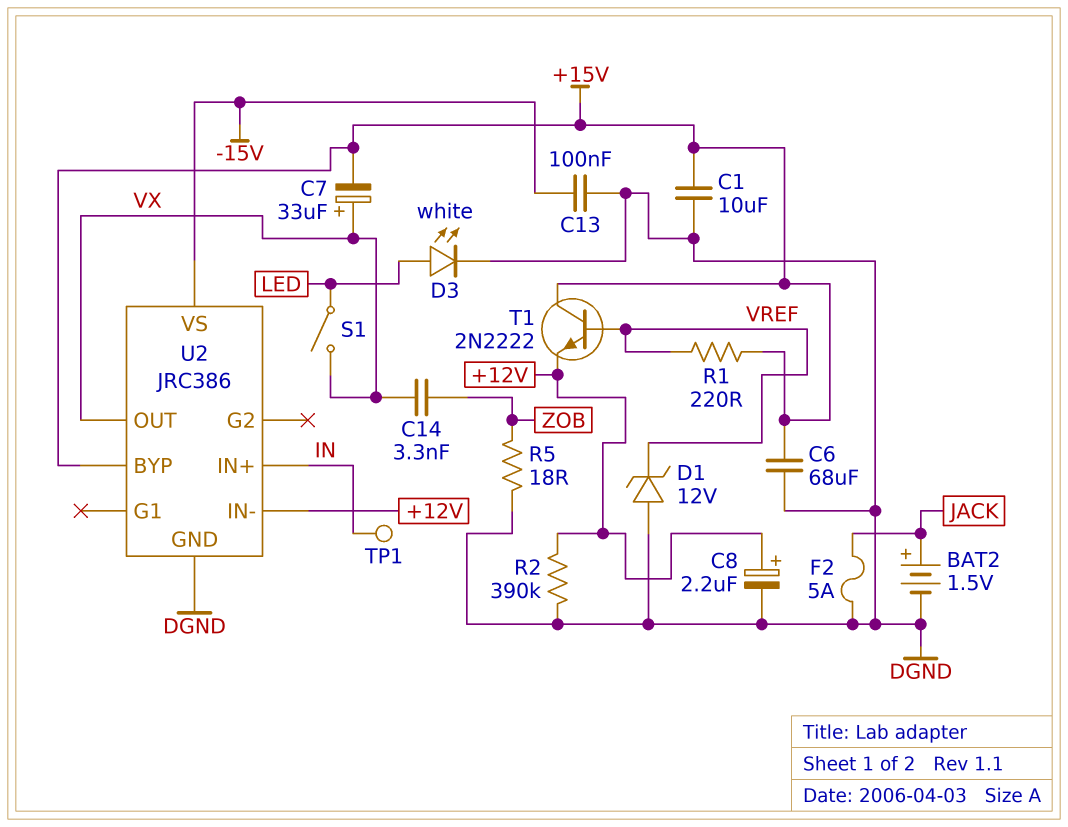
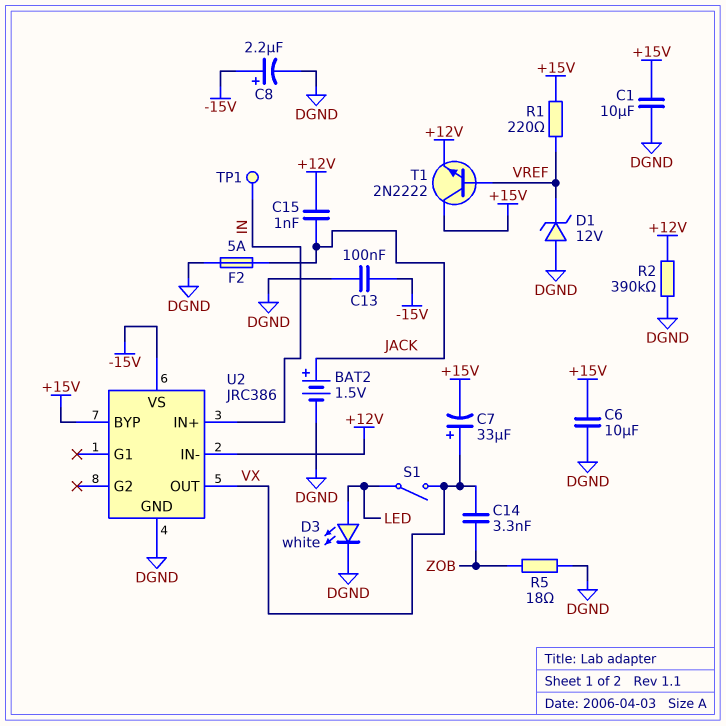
C6: 68uF (+15V, DGND) -> 10uF (+15V, DGND)
C8: 2.2uF (plus +12V, minus DGND) -> 2.2uF (plus -15V, minus DGND)
C15: none -> 1nF (+12V, JACK)

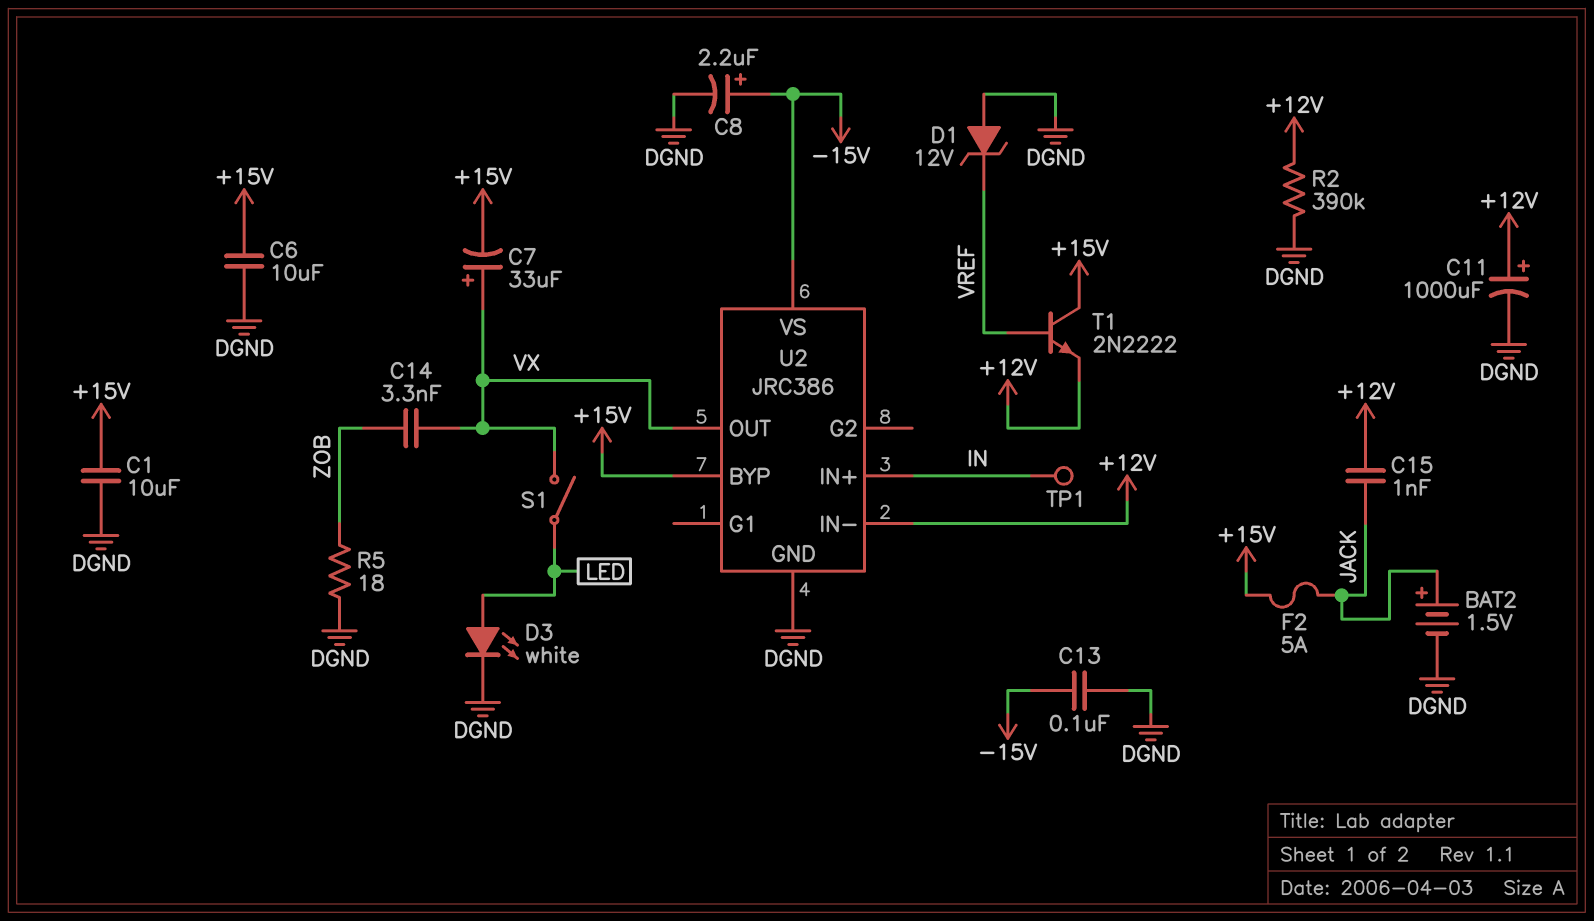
C11: none -> 1000uF (plus +12V, minus DGND)
F2: 5A (DGND, JACK) -> 5A (+15V, JACK)
R1: 220 (+15V, VREF) -> none

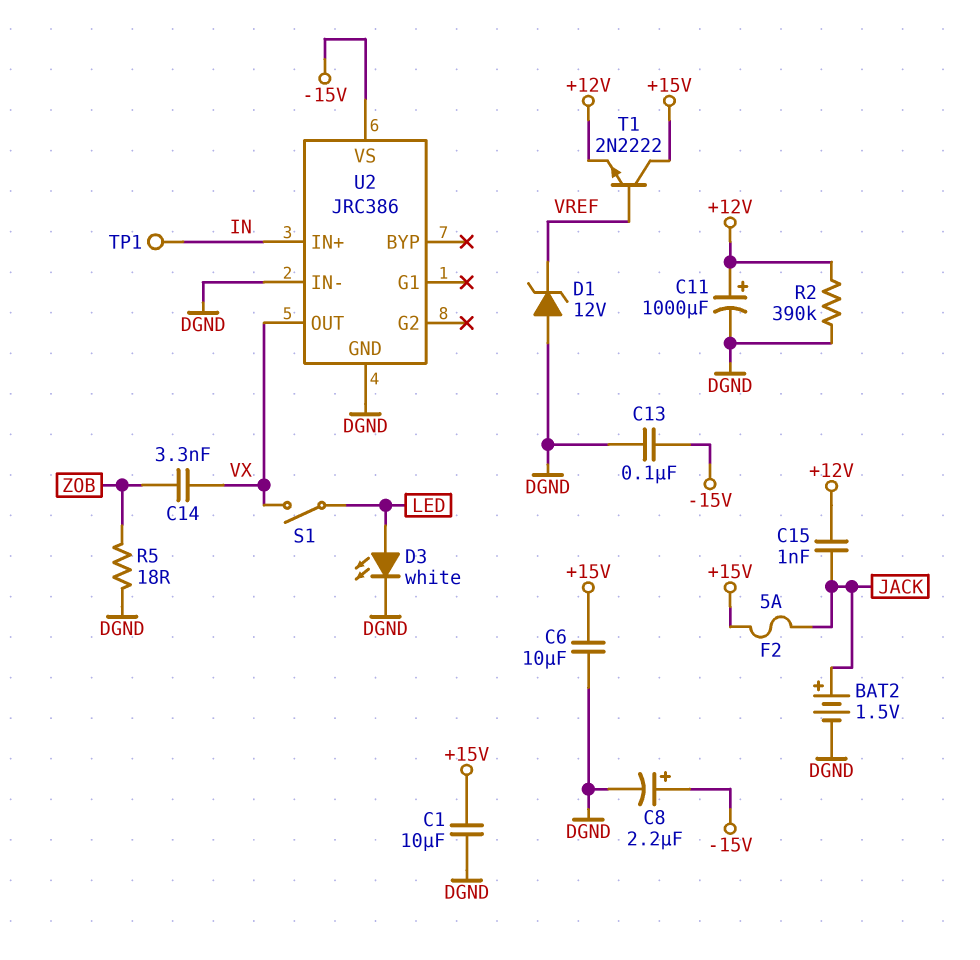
C7: 33uF (plus VX, minus +15V) -> none
U2 pin BYP: +15V -> none
U2 pin IN-: +12V -> DGND

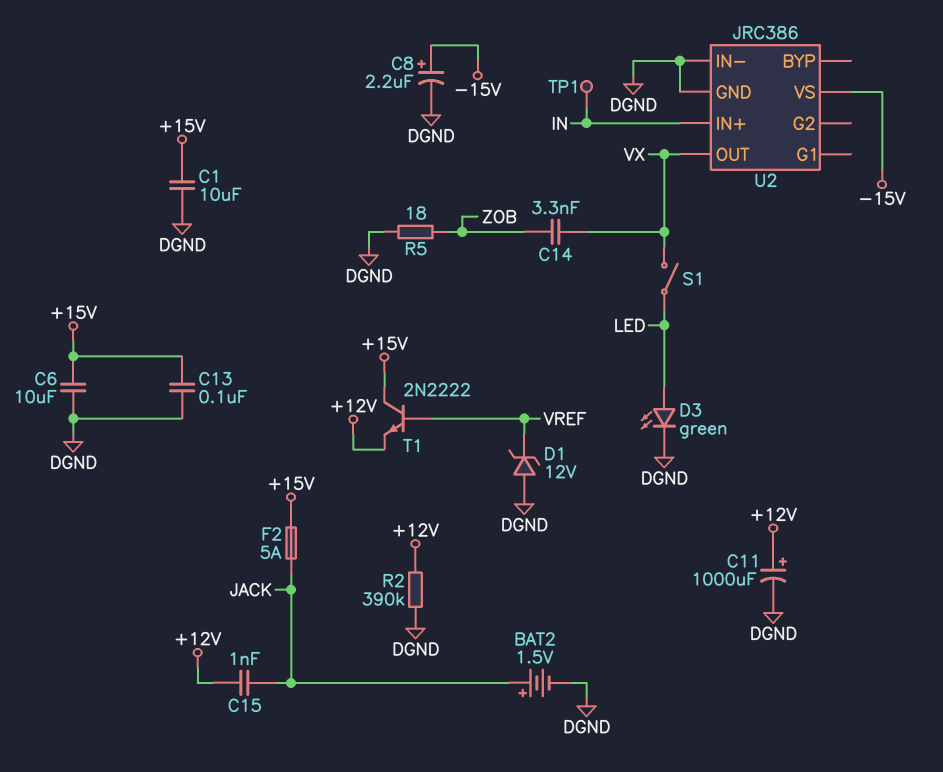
C13: 100nF (-15V, DGND) -> 100nF (+15V, DGND)
D3: LED white (A LED, K DGND) -> LED green (A LED, K DGND)

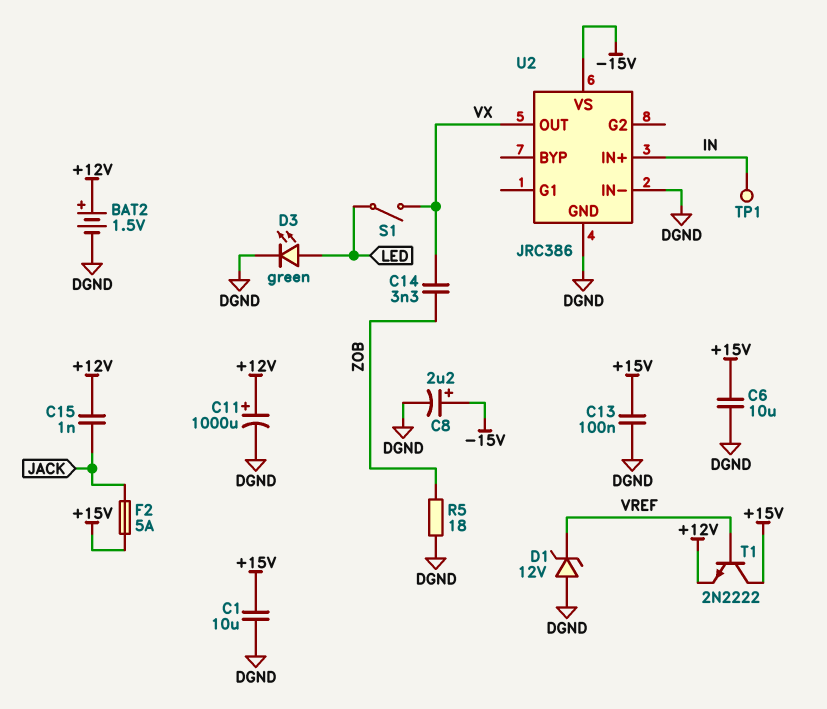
BAT2: 1.5V (plus JACK, minus DGND) -> 1.5V (plus +12V, minus DGND)
R2: 390k (+12V, DGND) -> none

